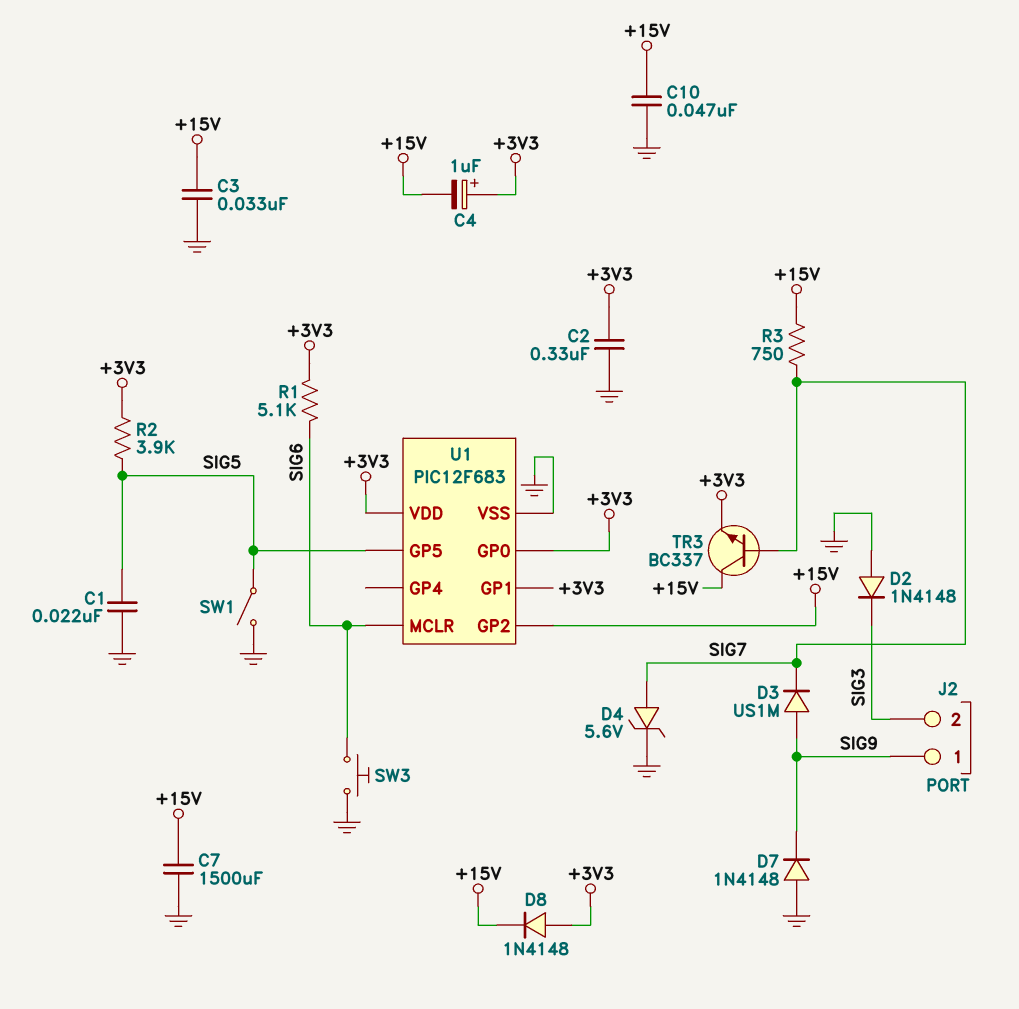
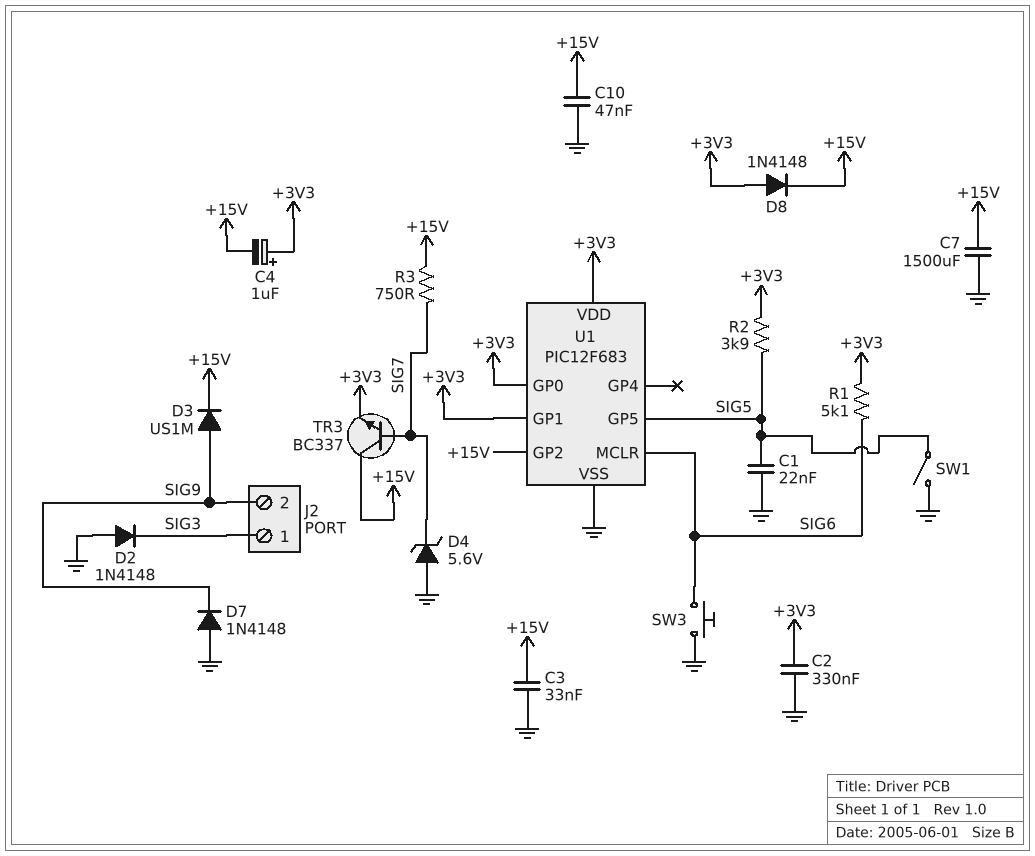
D3: diode US1M (A SIG9, K SIG7) -> diode US1M (A SIG9, K +15V)
D4: zener 5.6V (A SIG7, K GND) -> zener 5.6V (A GND, K SIG7)
J2 pin 1: SIG9 -> SIG3
J2 pin 2: SIG3 -> SIG9

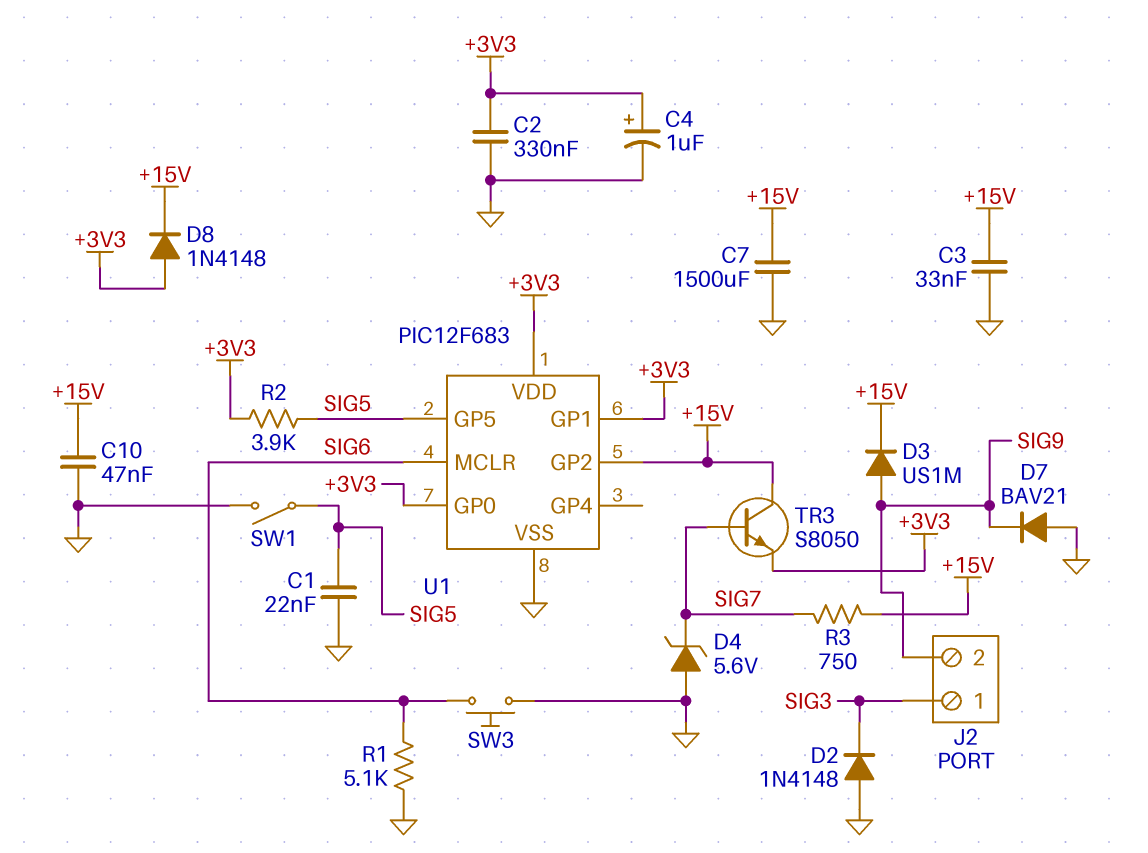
C4: 1uF (plus +3V3, minus +15V) -> 1uF (plus +3V3, minus GND)
D7: diode 1N4148 (A GND, K SIG9) -> diode BAV21 (A GND, K SIG9)
R1: 5.1k (+3V3, SIG6) -> 5.1k (GND, SIG6)
TR3: NPN BC337 (B SIG7, C +15V, E +3V3) -> NPN S8050 (B SIG7, C +15V, E +3V3)

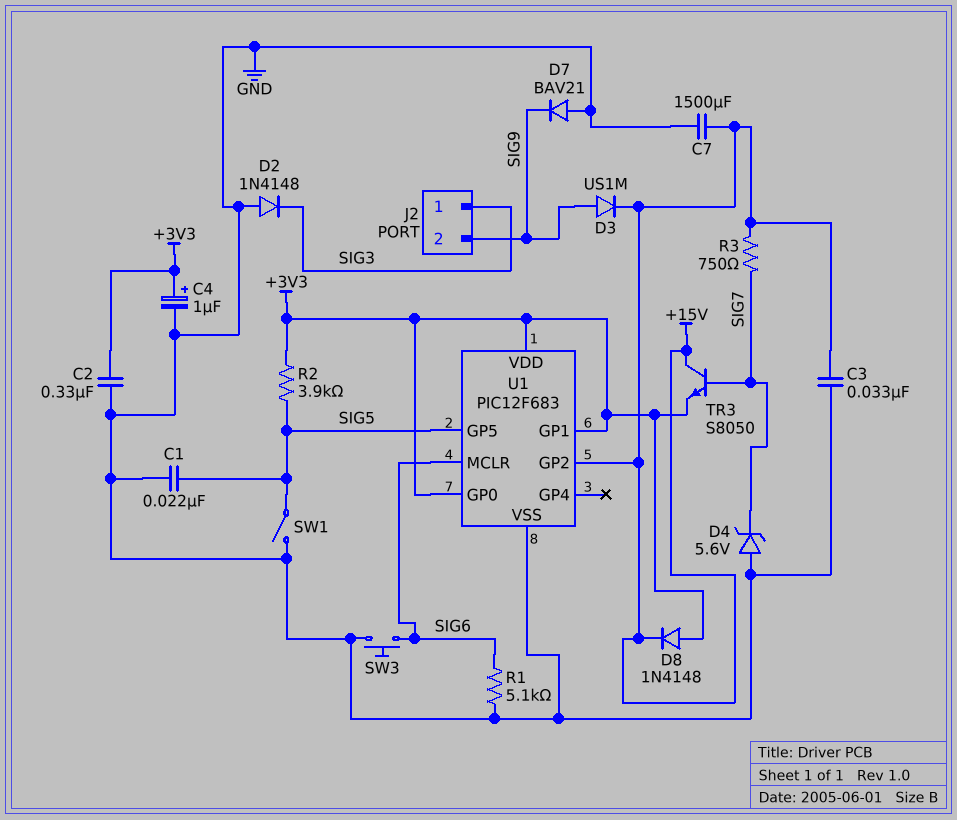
C10: 47nF (+15V, GND) -> none

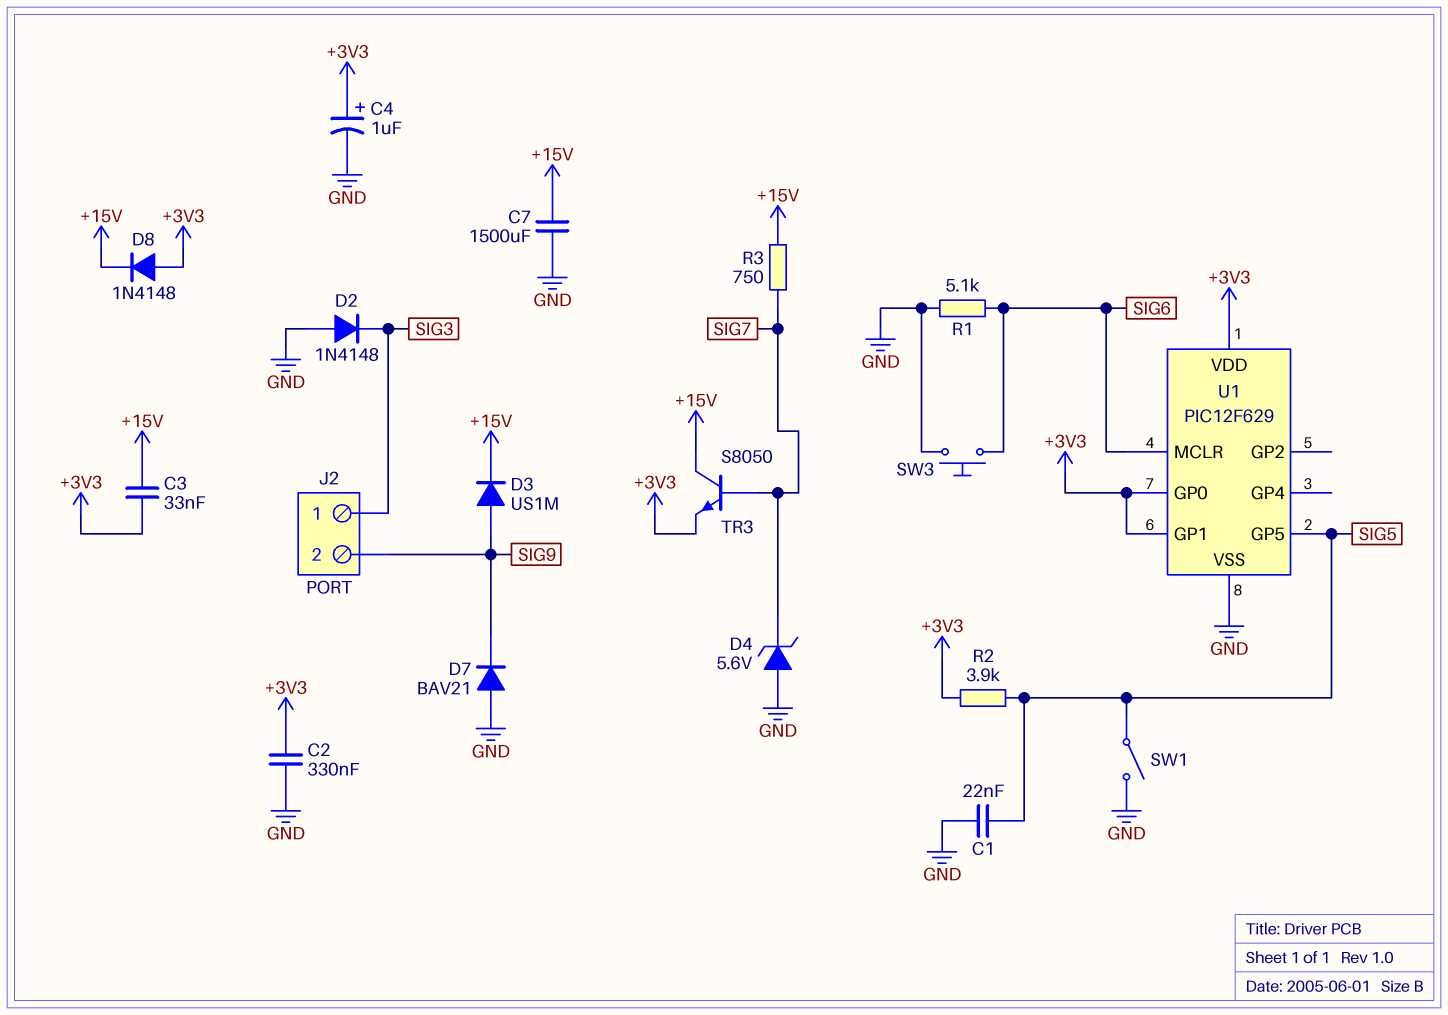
C3: 33nF (+15V, GND) -> 33nF (+3V3, +15V)
U1: PIC12F683 -> PIC12F629
U1 pin GP2: +15V -> none

